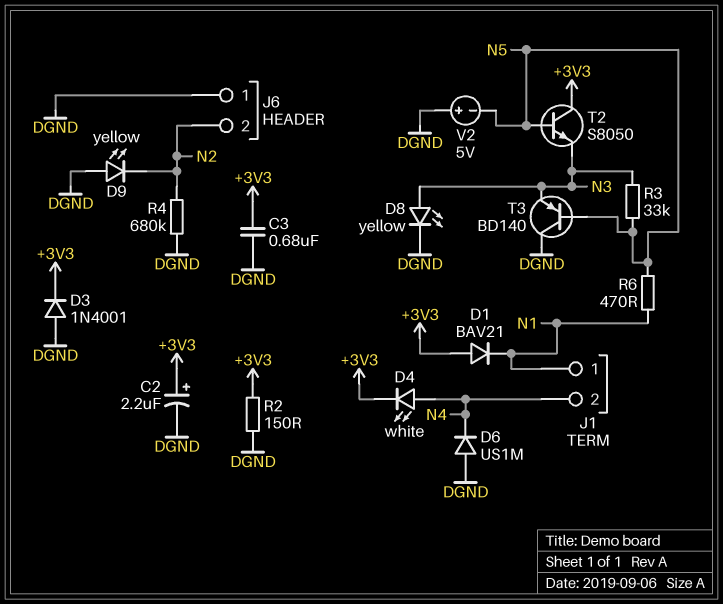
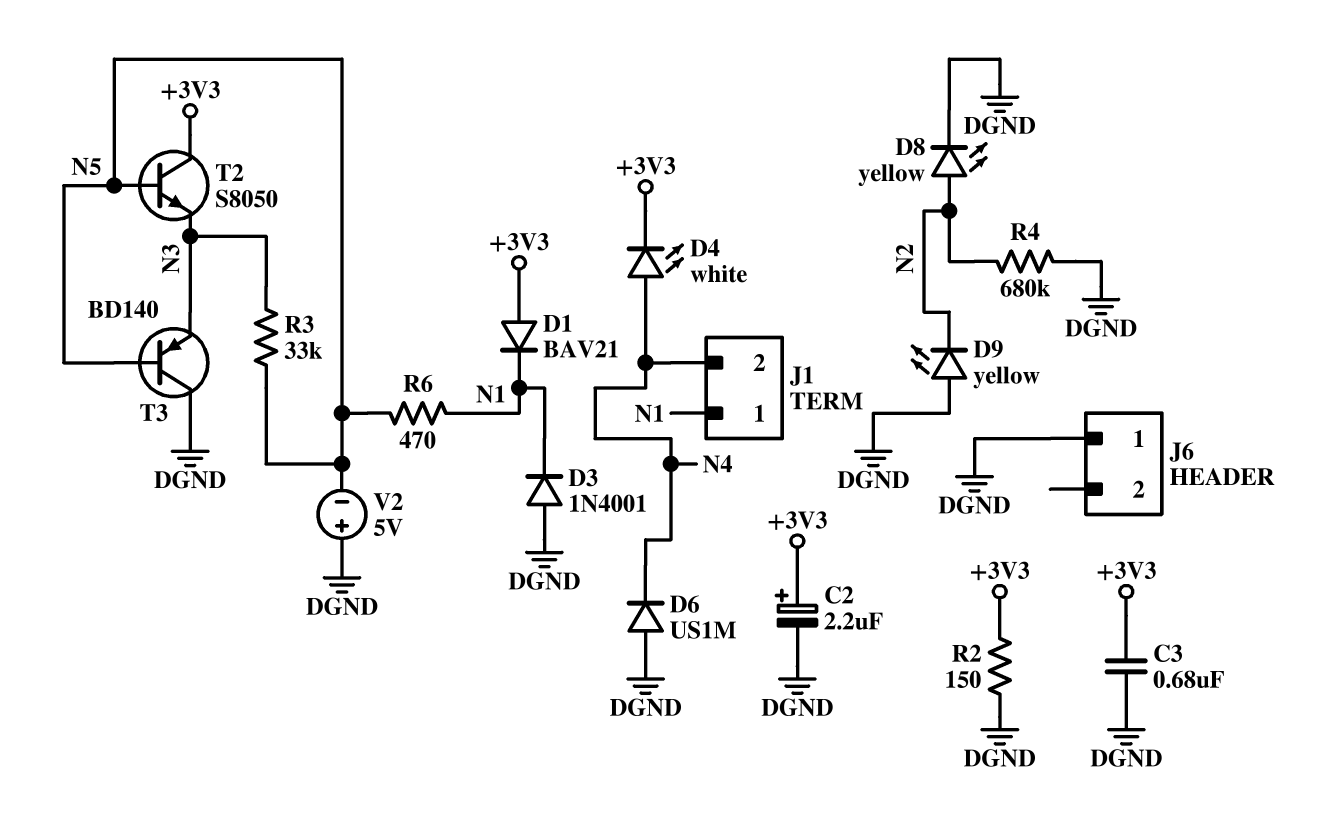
D3: diode 1N4001 (A DGND, K +3V3) -> diode 1N4001 (A DGND, K N1)
D8: LED yellow (A N3, K DGND) -> LED yellow (A N2, K DGND)
J6 pin 2: N2 -> none

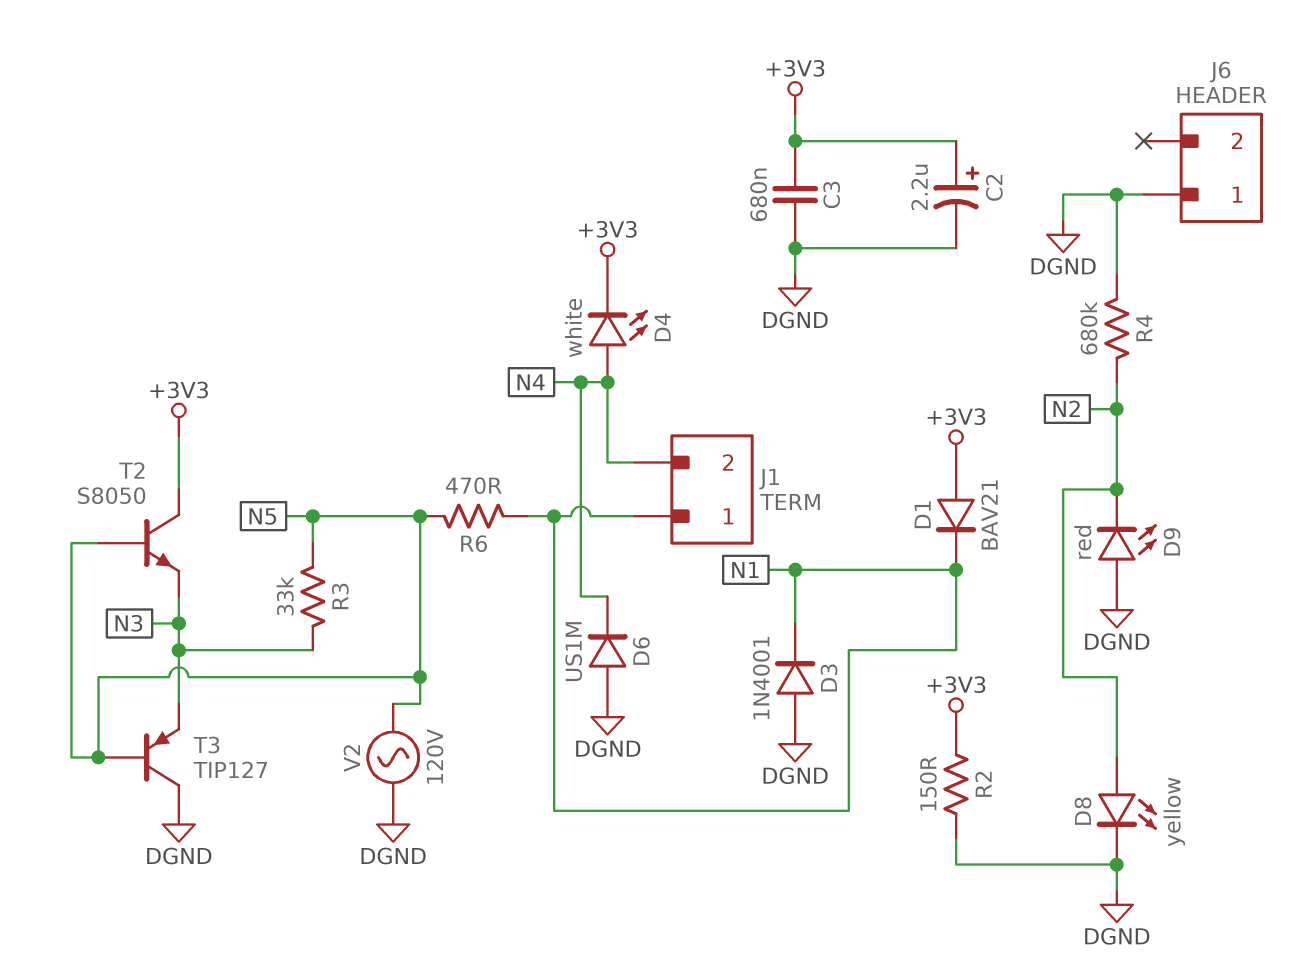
D9: LED yellow (A DGND, K N2) -> LED red (A DGND, K N2)
T3: PNP BD140 (B N5, C DGND, E N3) -> PNP TIP127 (B N5, C DGND, E N3)
V2: 5V (plus DGND, minus N5) -> AC 120V (DGND, N5)

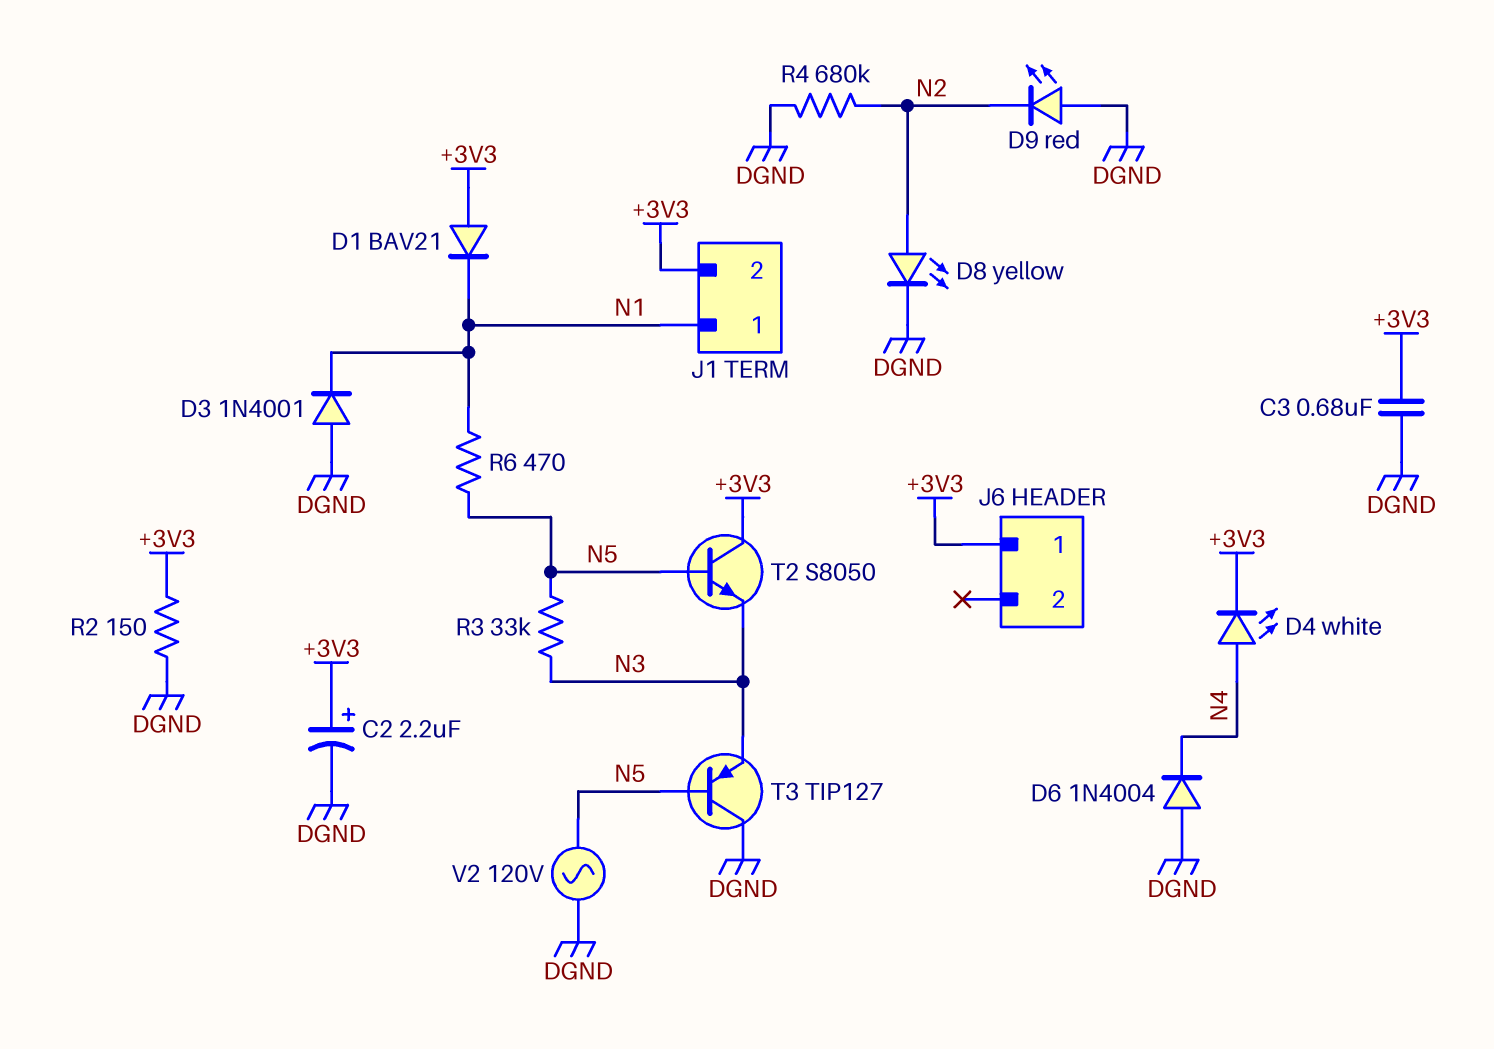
D6: diode US1M (A DGND, K N4) -> diode 1N4004 (A DGND, K N4)
J1 pin 2: N4 -> +3V3
J6 pin 1: DGND -> +3V3

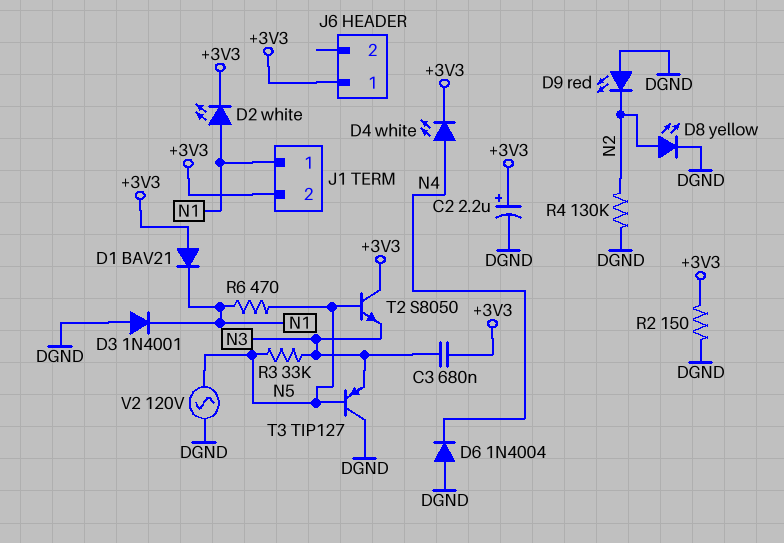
C3: 680nF (+3V3, DGND) -> 680nF (+3V3, N3)
D2: none -> LED white (A N1, K +3V3)
R4: 680k (DGND, N2) -> 130k (DGND, N2)

